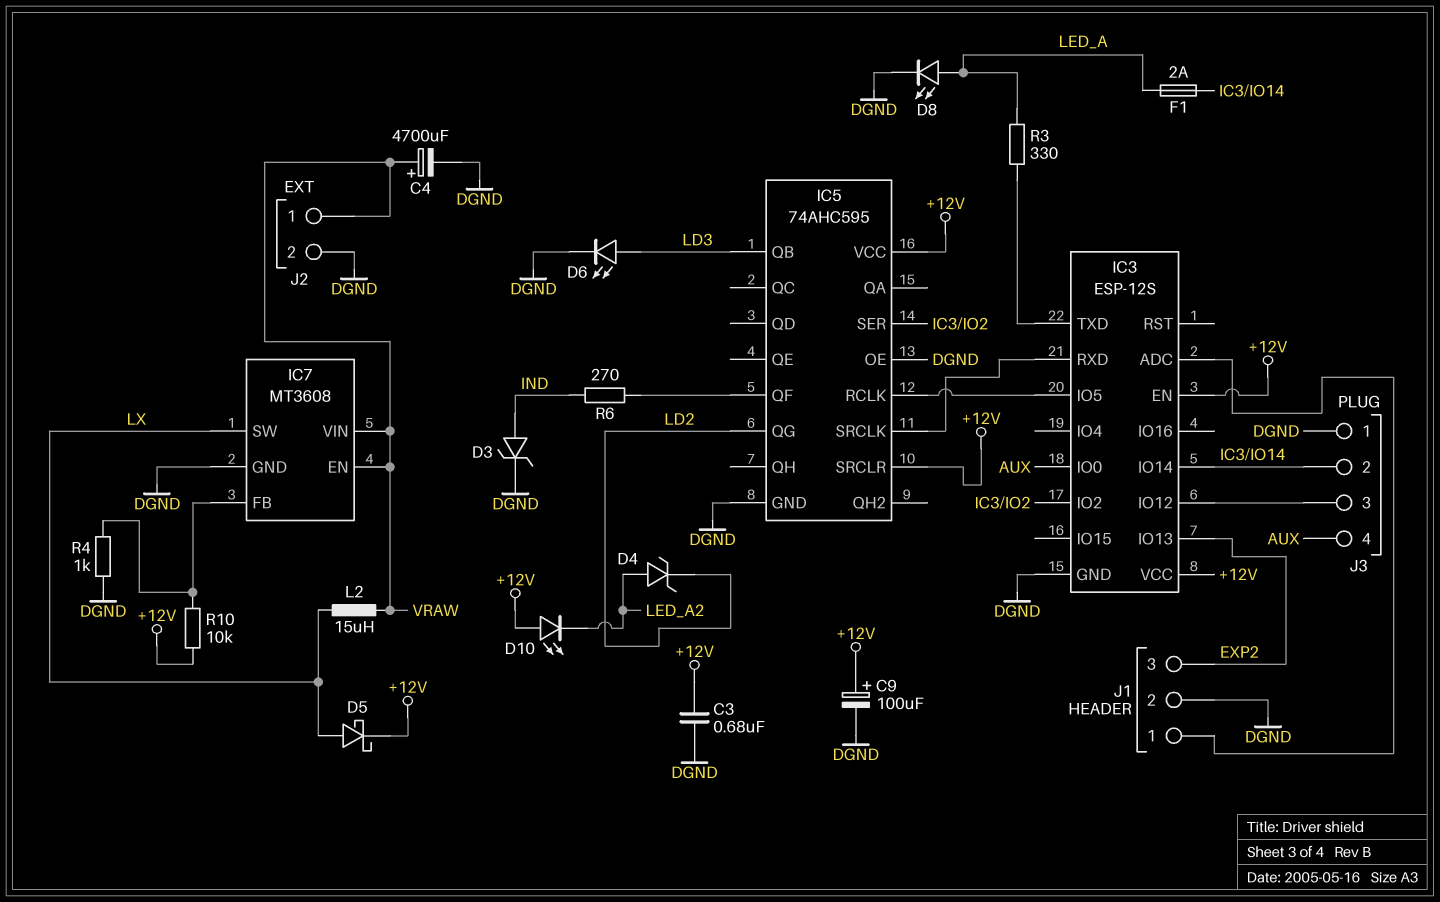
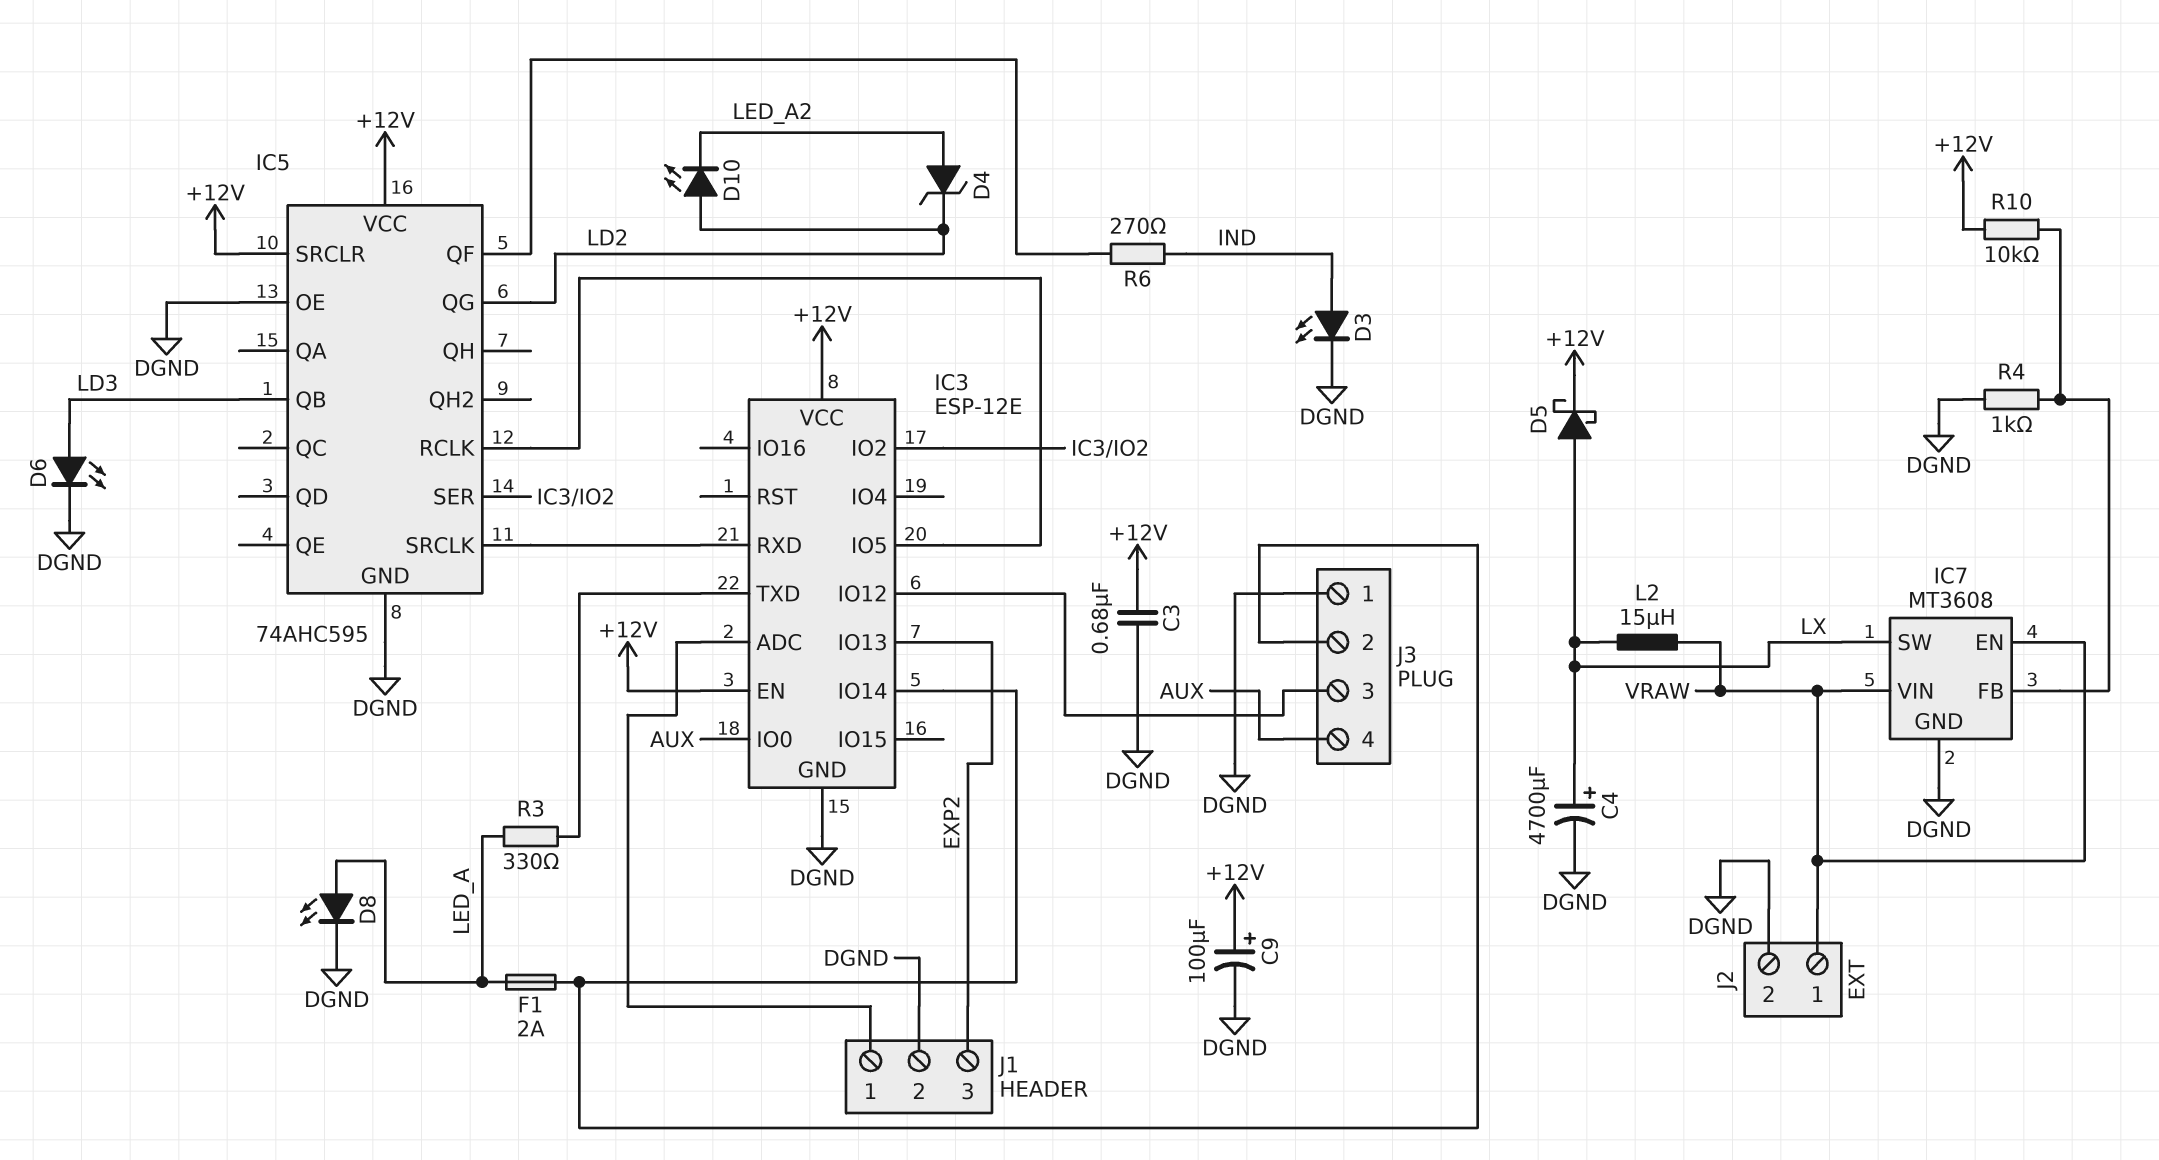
C4: 4700uF (plus VRAW, minus DGND) -> 4700uF (plus LX, minus DGND)
D3: zener (A IND, K DGND) -> LED (A IND, K DGND)
D10: LED (A +12V, K LED_A2) -> LED (A LD2, K LED_A2)
IC3: ESP-12S -> ESP-12E

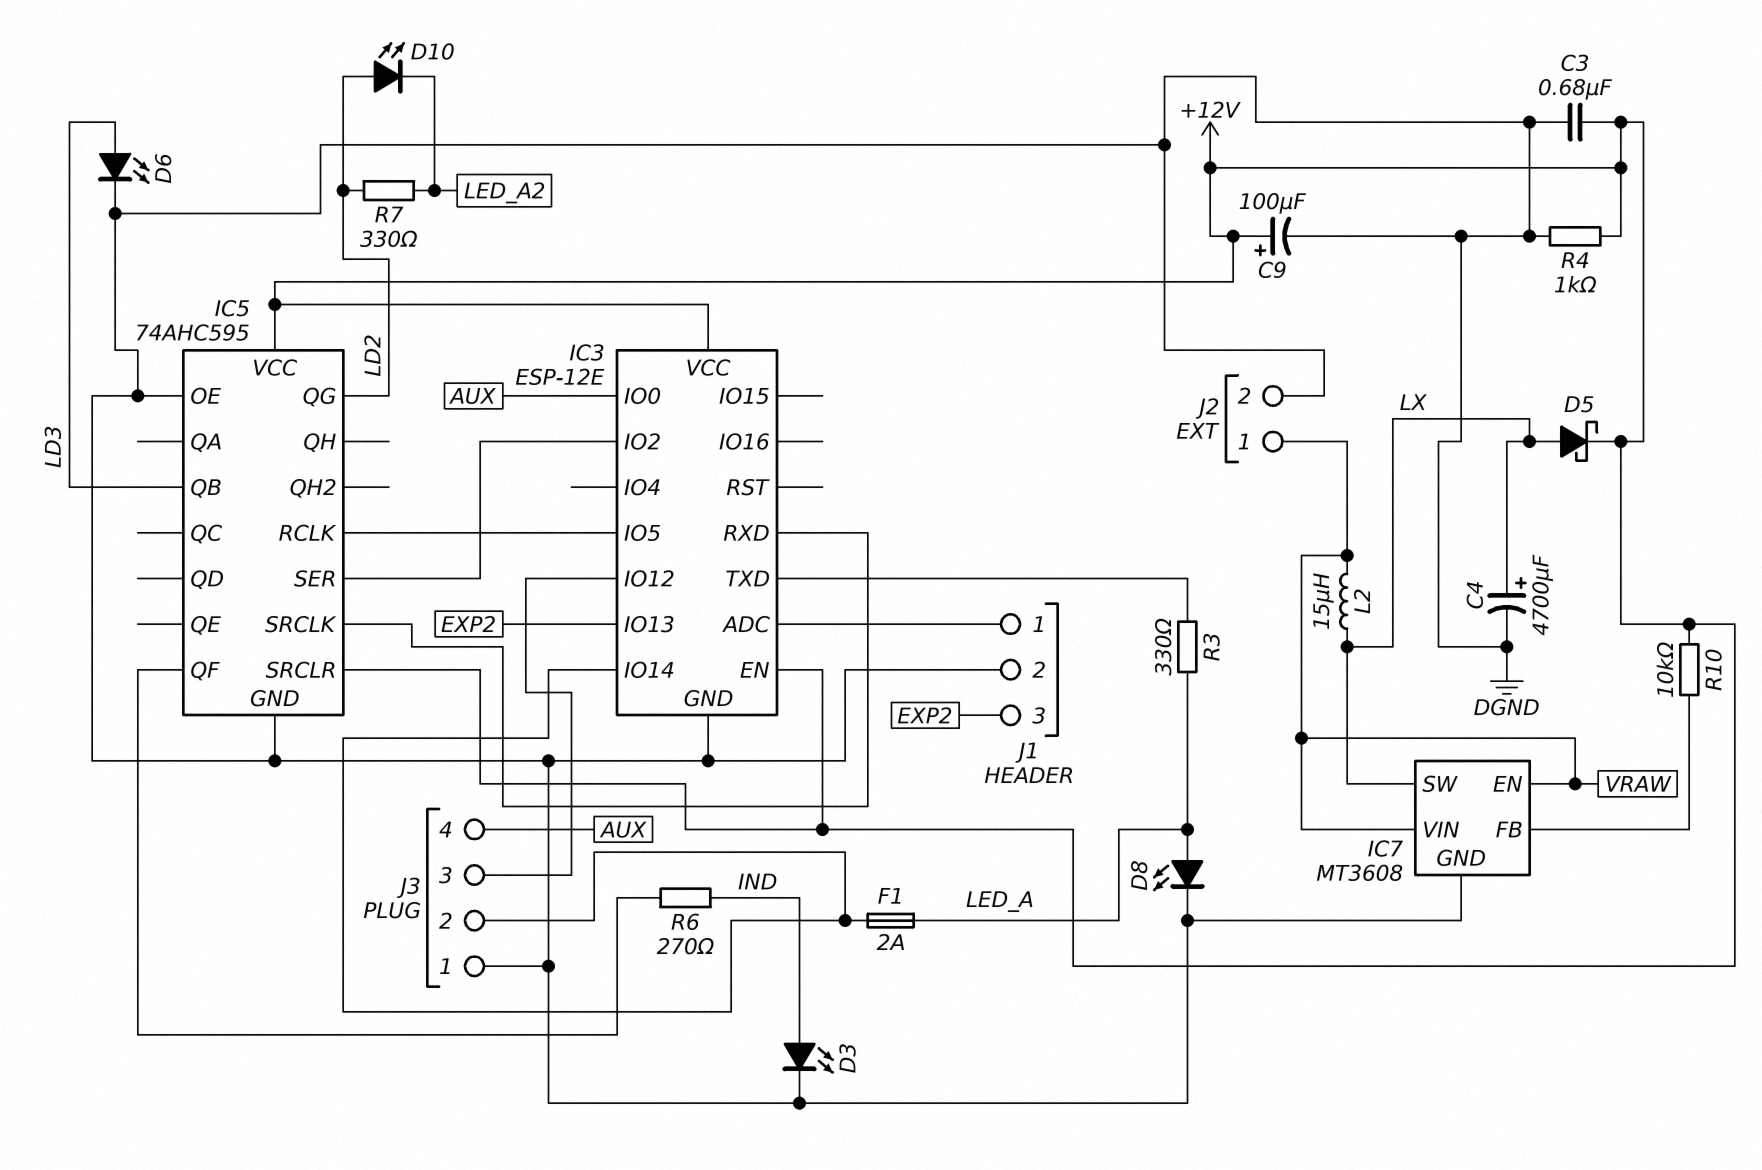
D4: zener (A LED_A2, K LD2) -> none
R4: 1k (DGND, IC7/FB) -> 1k (+12V, DGND)
R7: none -> 330 (LD2, LED_A2)

